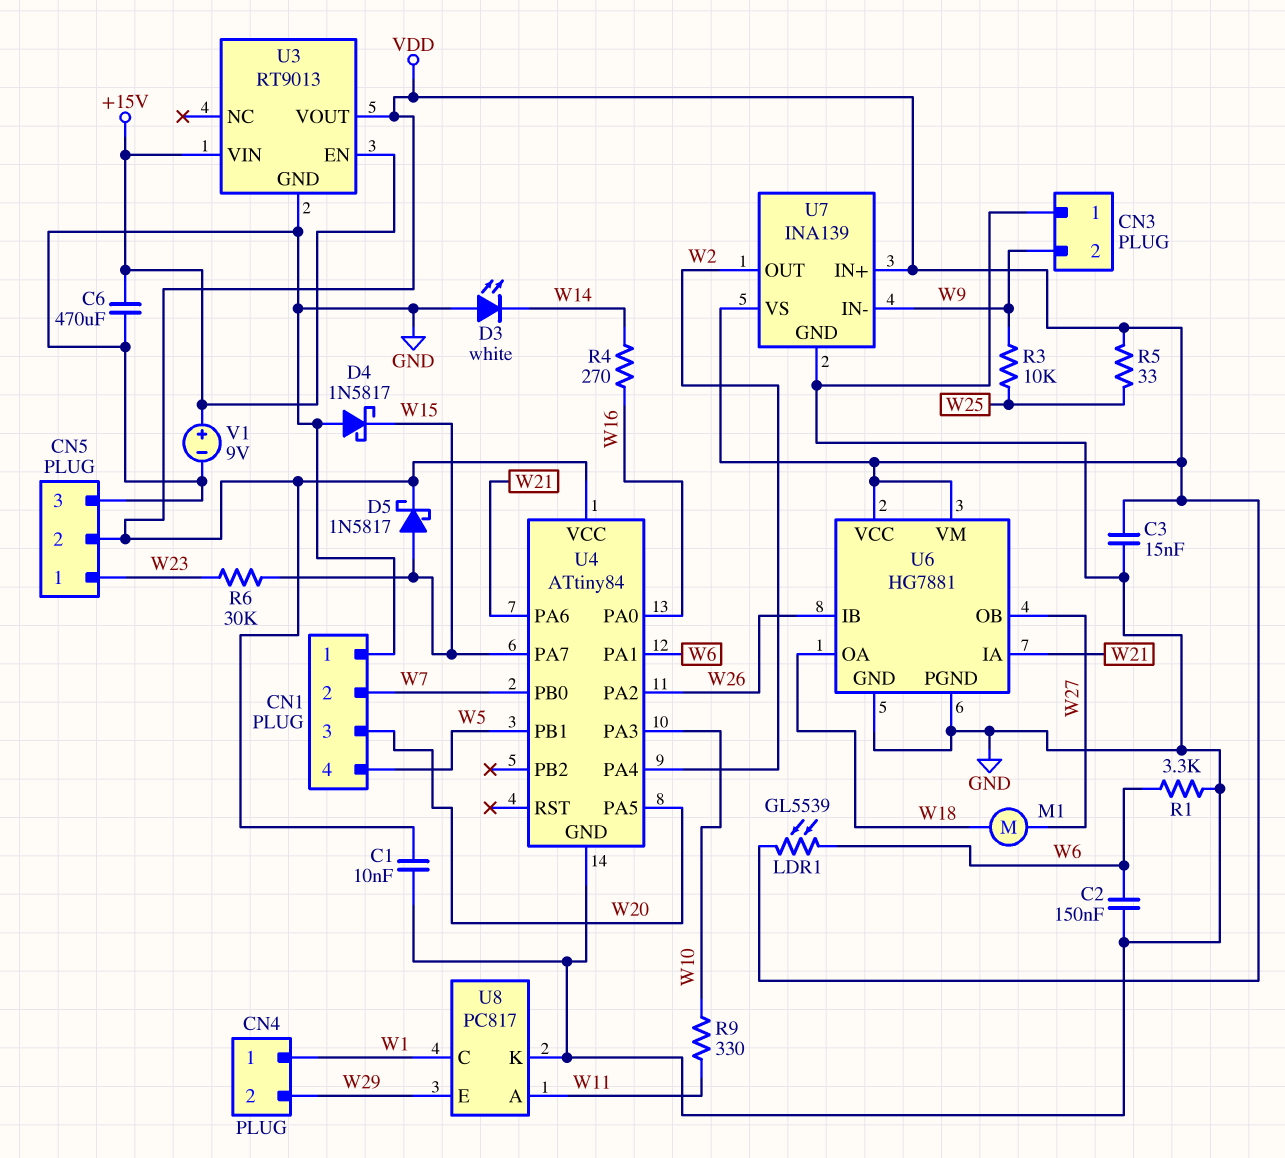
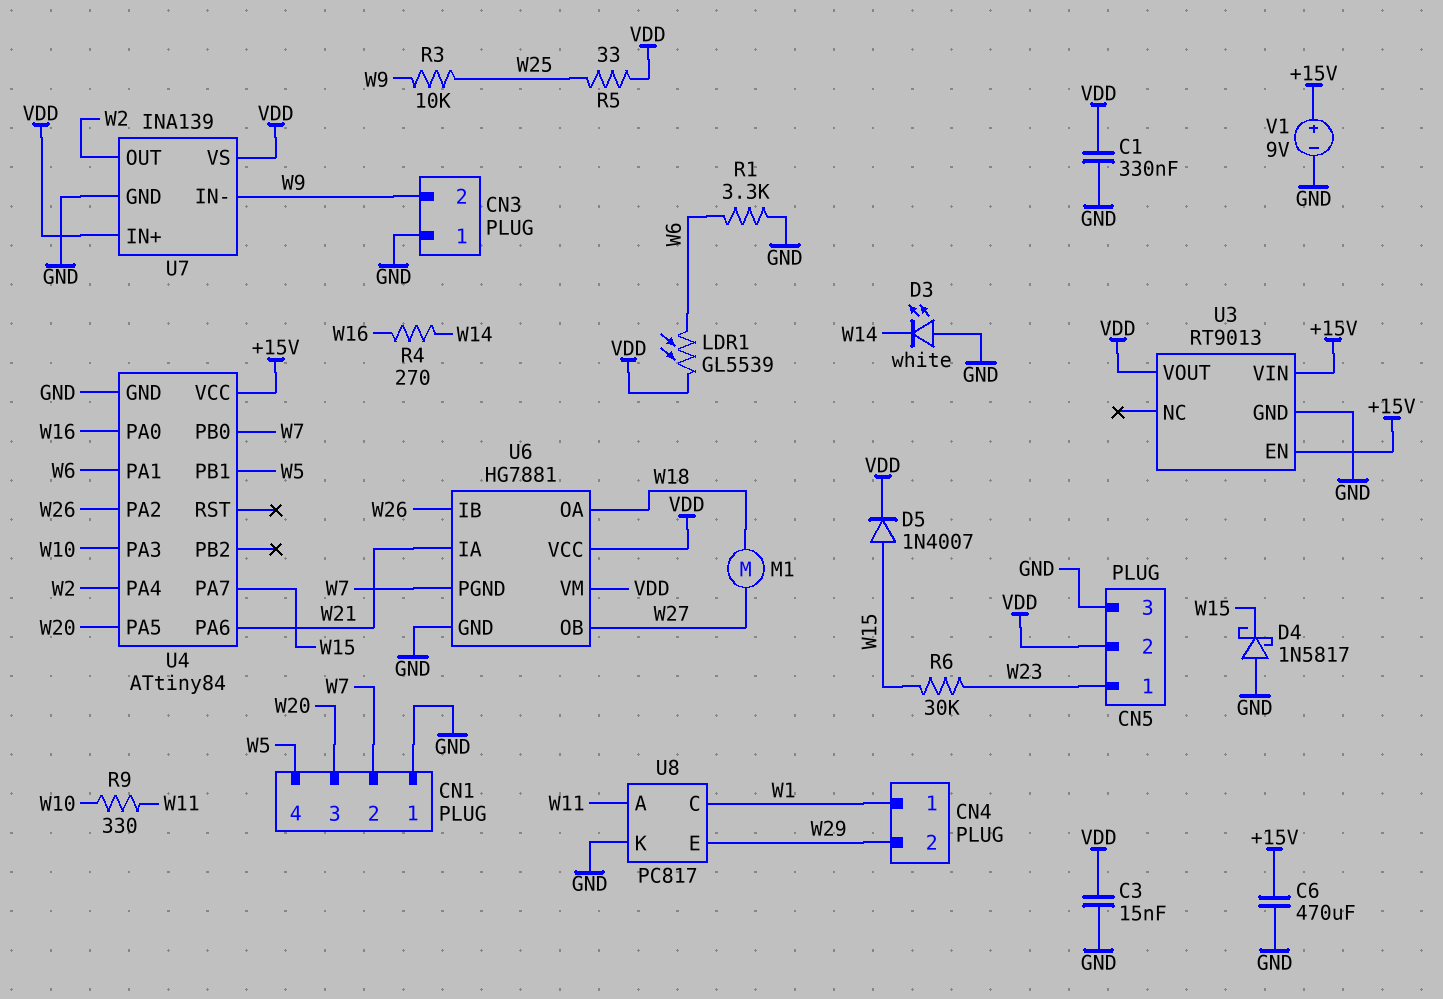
C1: 10nF (GND, VDD) -> 330nF (GND, VDD)
C2: 150nF (GND, W6) -> none
D5: schottky 1N5817 (A W15, K VDD) -> diode 1N4007 (A W15, K VDD)
U4 pin VCC: VDD -> +15V
U6 pin PGND: GND -> W7

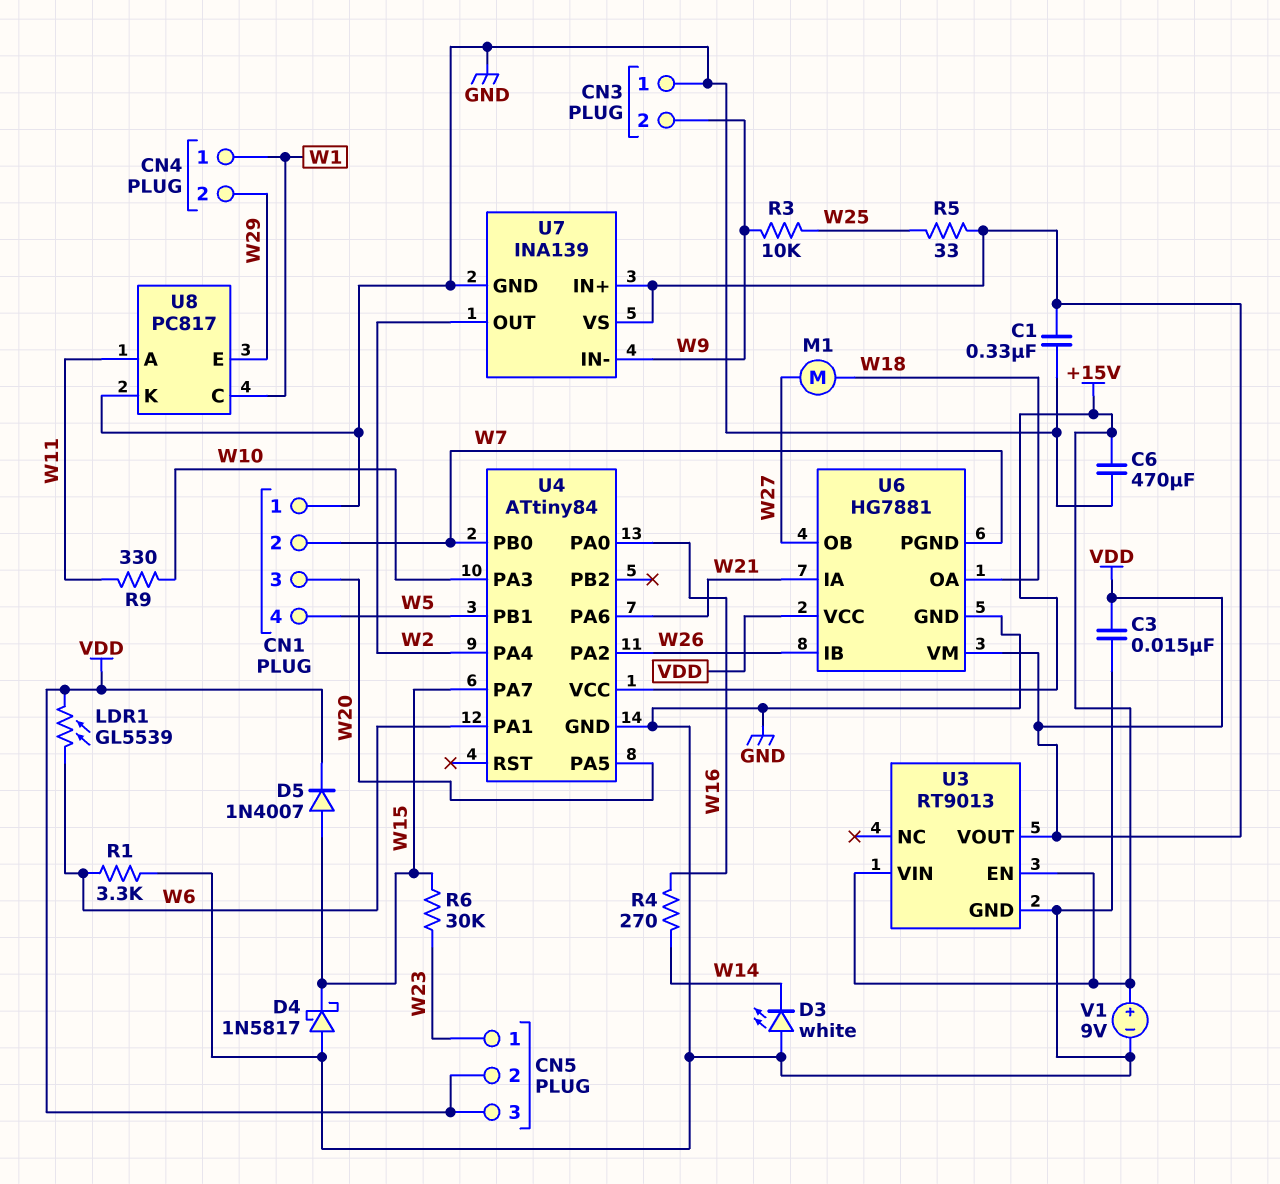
CN5 pin 3: GND -> VDD

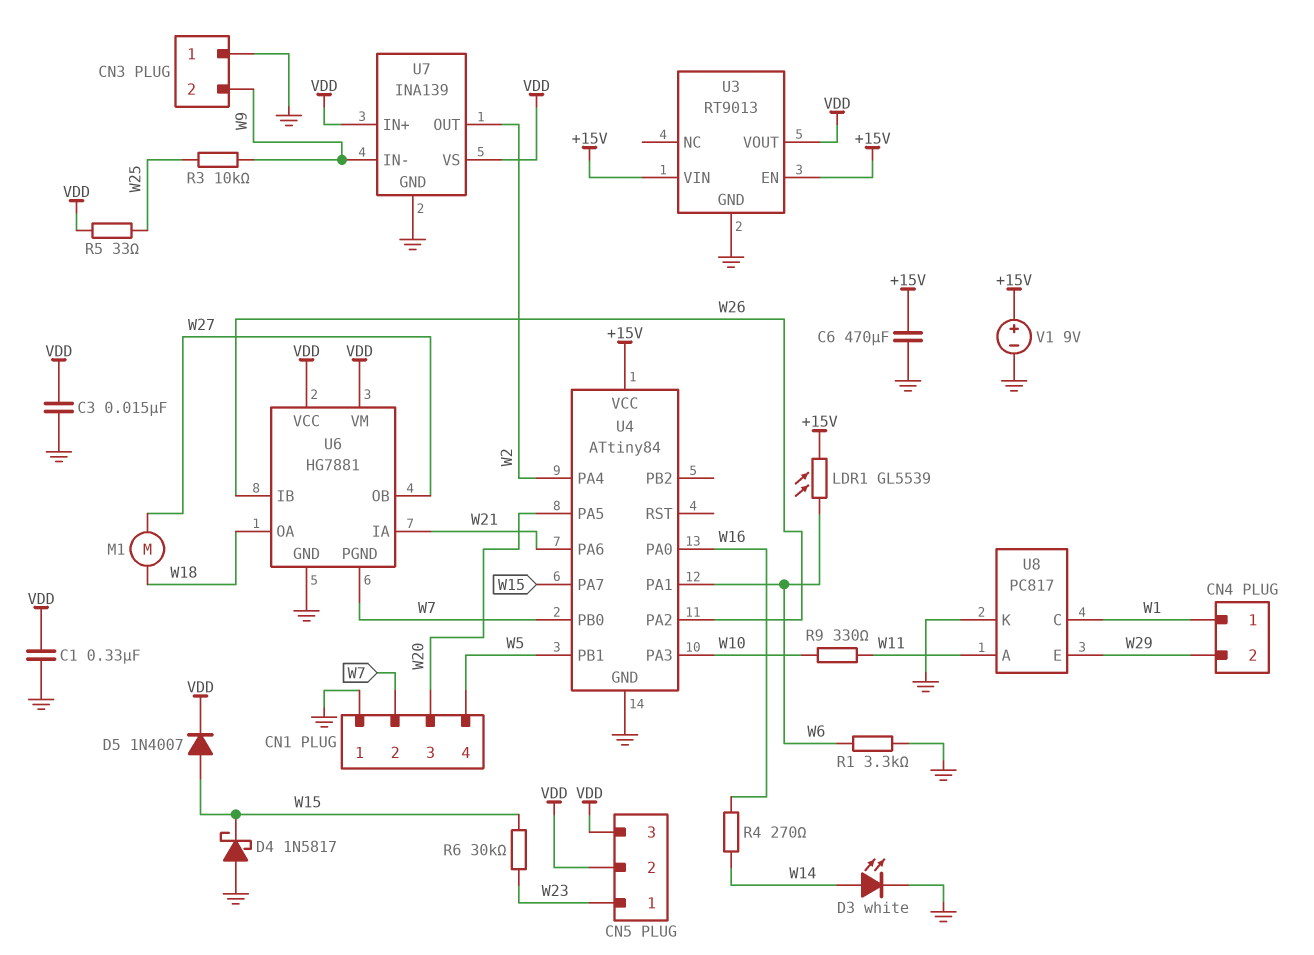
D3: LED white (A GND, K W14) -> LED white (A W14, K GND)
LDR1: GL5539 (VDD, W6) -> GL5539 (+15V, W6)

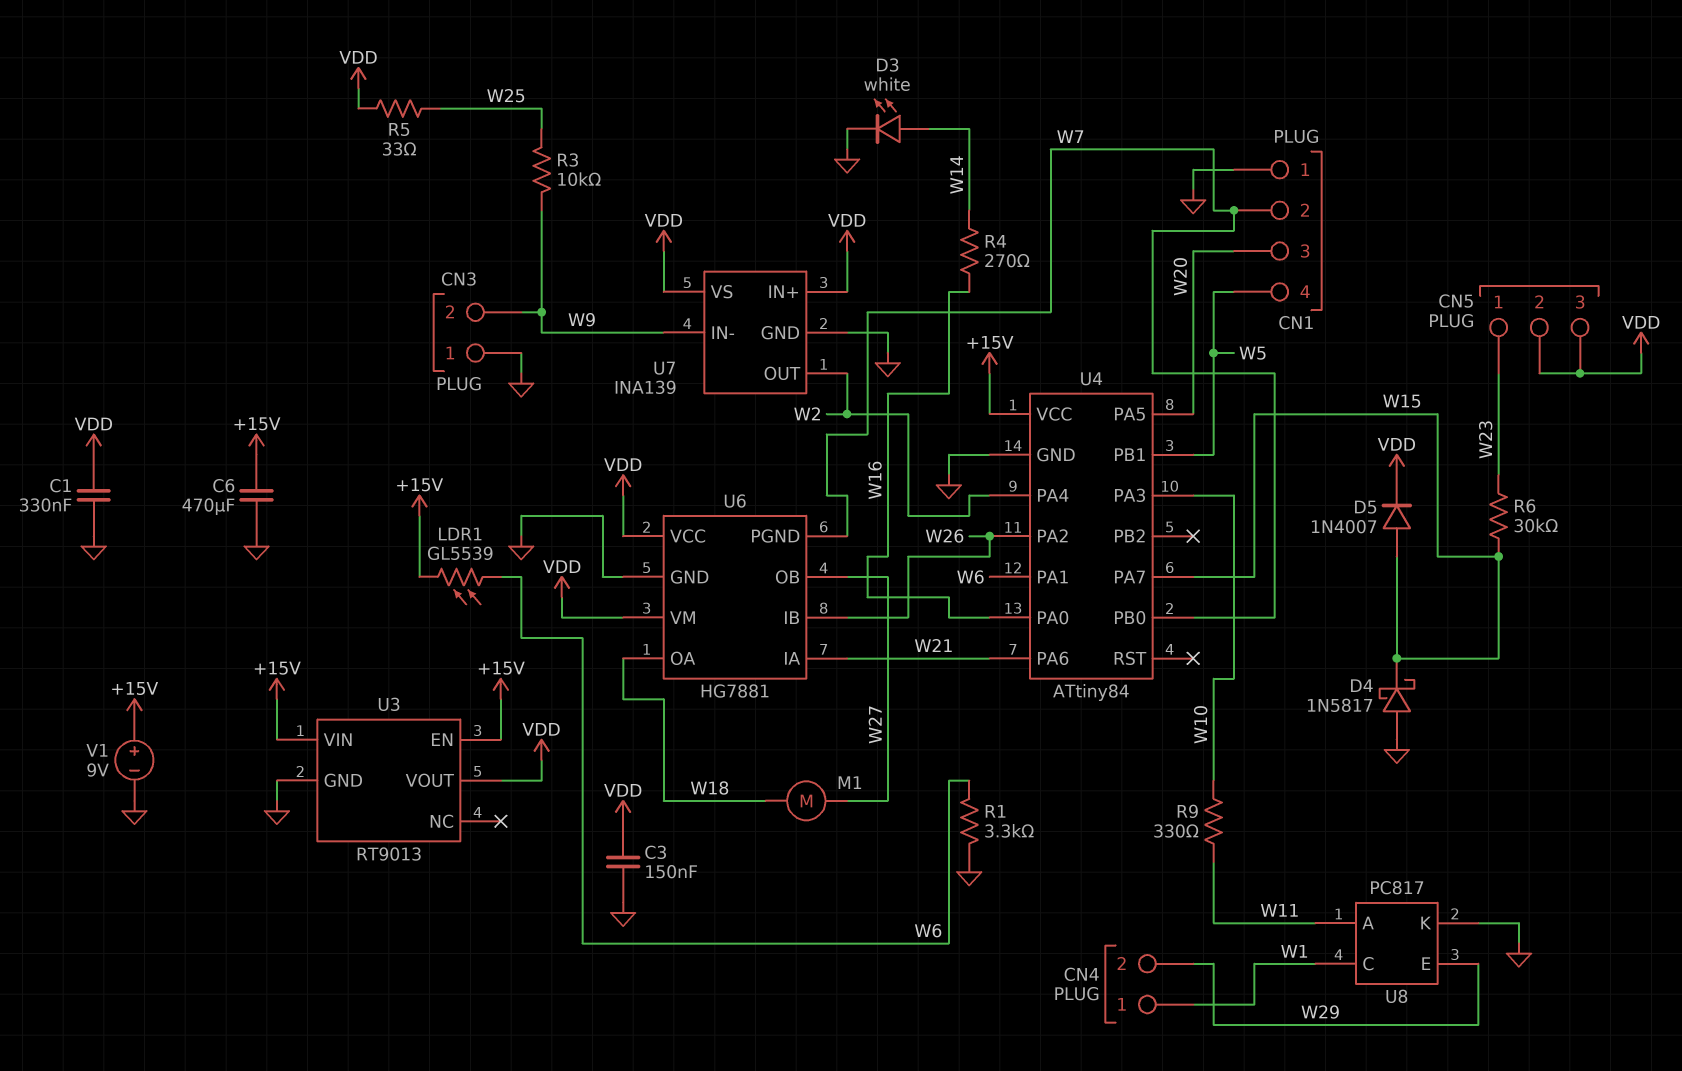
C3: 15nF (GND, VDD) -> 150nF (GND, VDD)

